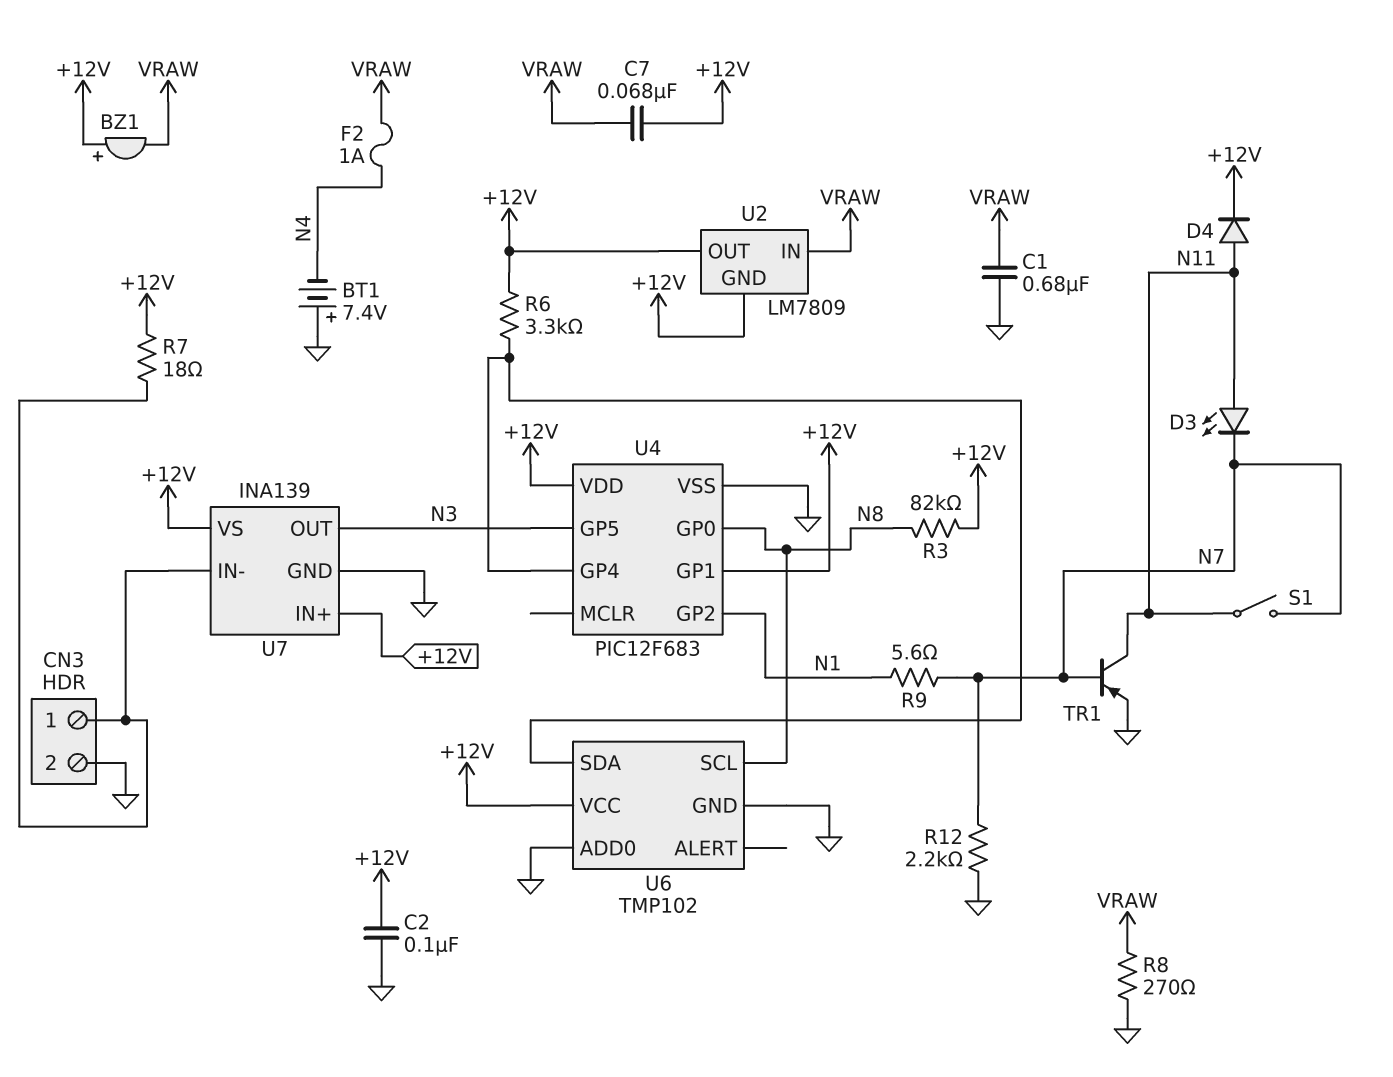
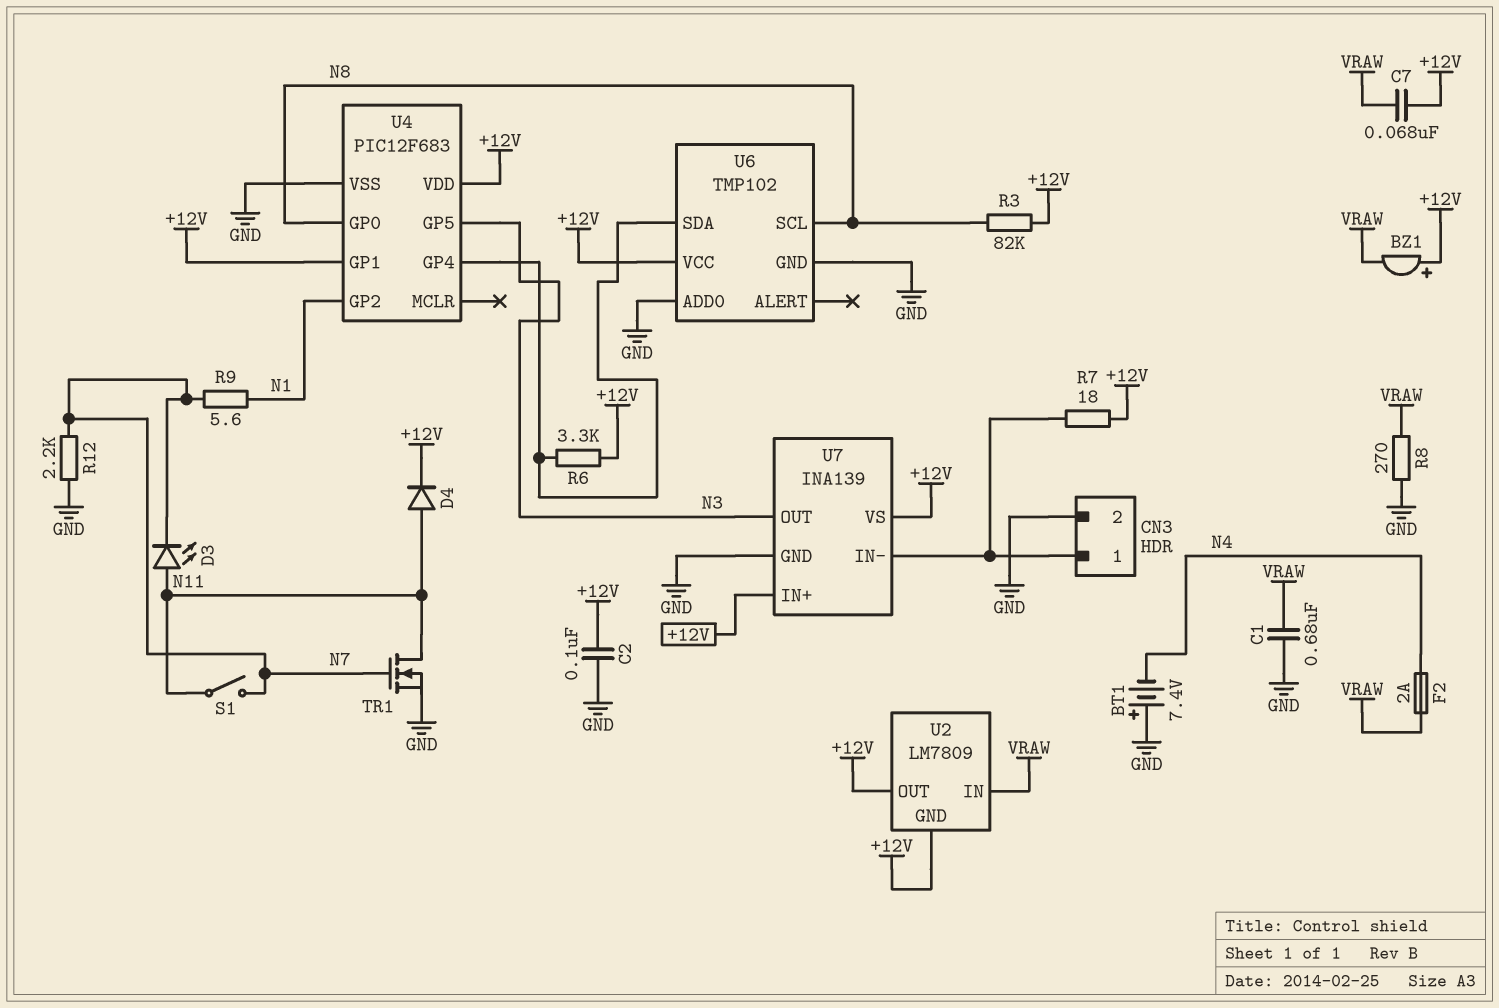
F2: 1A (N4, VRAW) -> 2A (N4, VRAW)
TR1: PNP (B N7, C N11, E GND) -> NMOS (G N7, D N11, S GND)

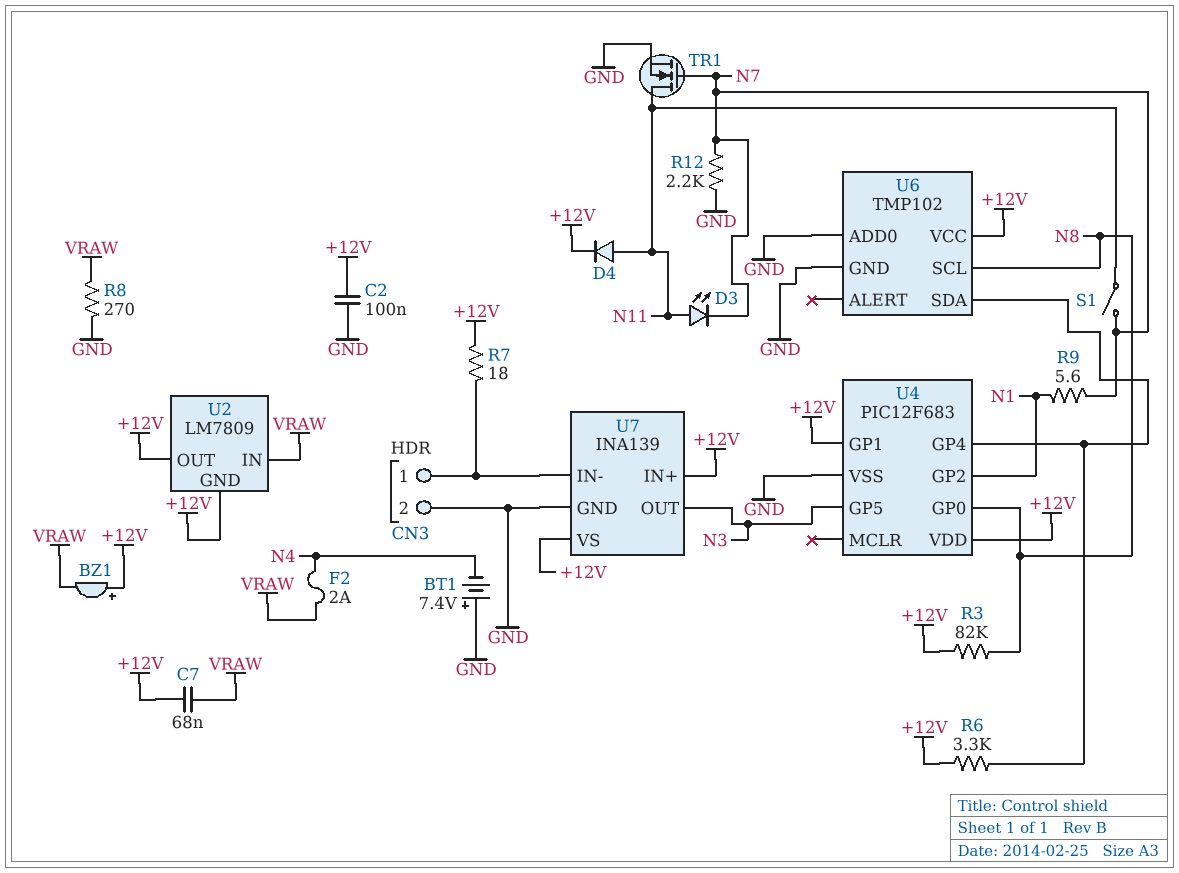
C1: 680nF (GND, VRAW) -> none

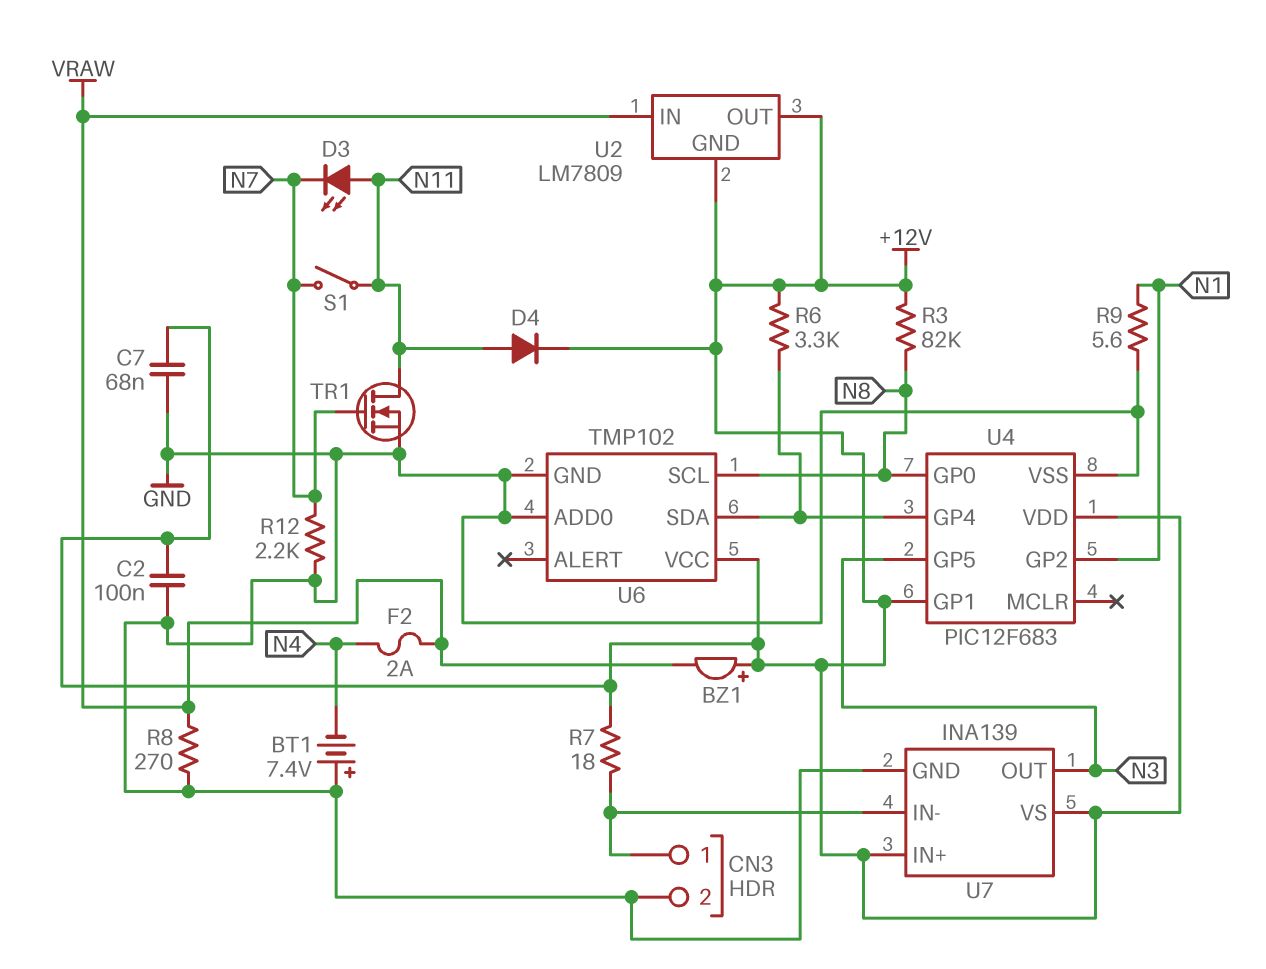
C7: 68nF (+12V, VRAW) -> 68nF (+12V, GND)
R9: 5.6 (N1, N7) -> 5.6 (GND, N1)

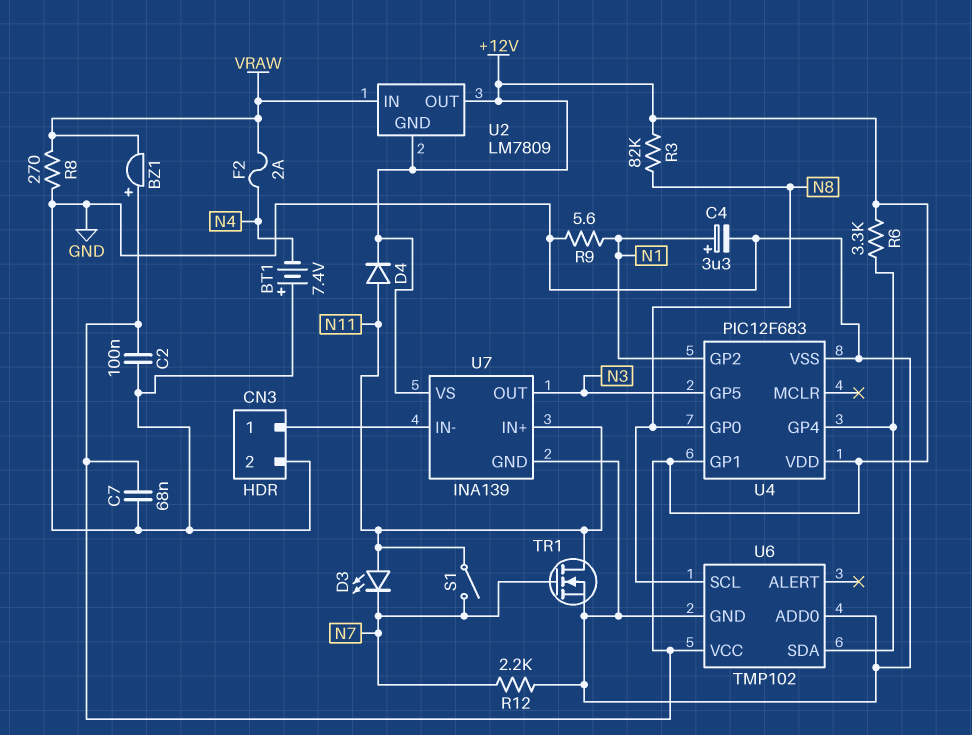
C4: none -> 3.3uF (plus N1, minus GND)
R7: 18 (+12V, CN3/1) -> none
U7 pin IN+: +12V -> N11

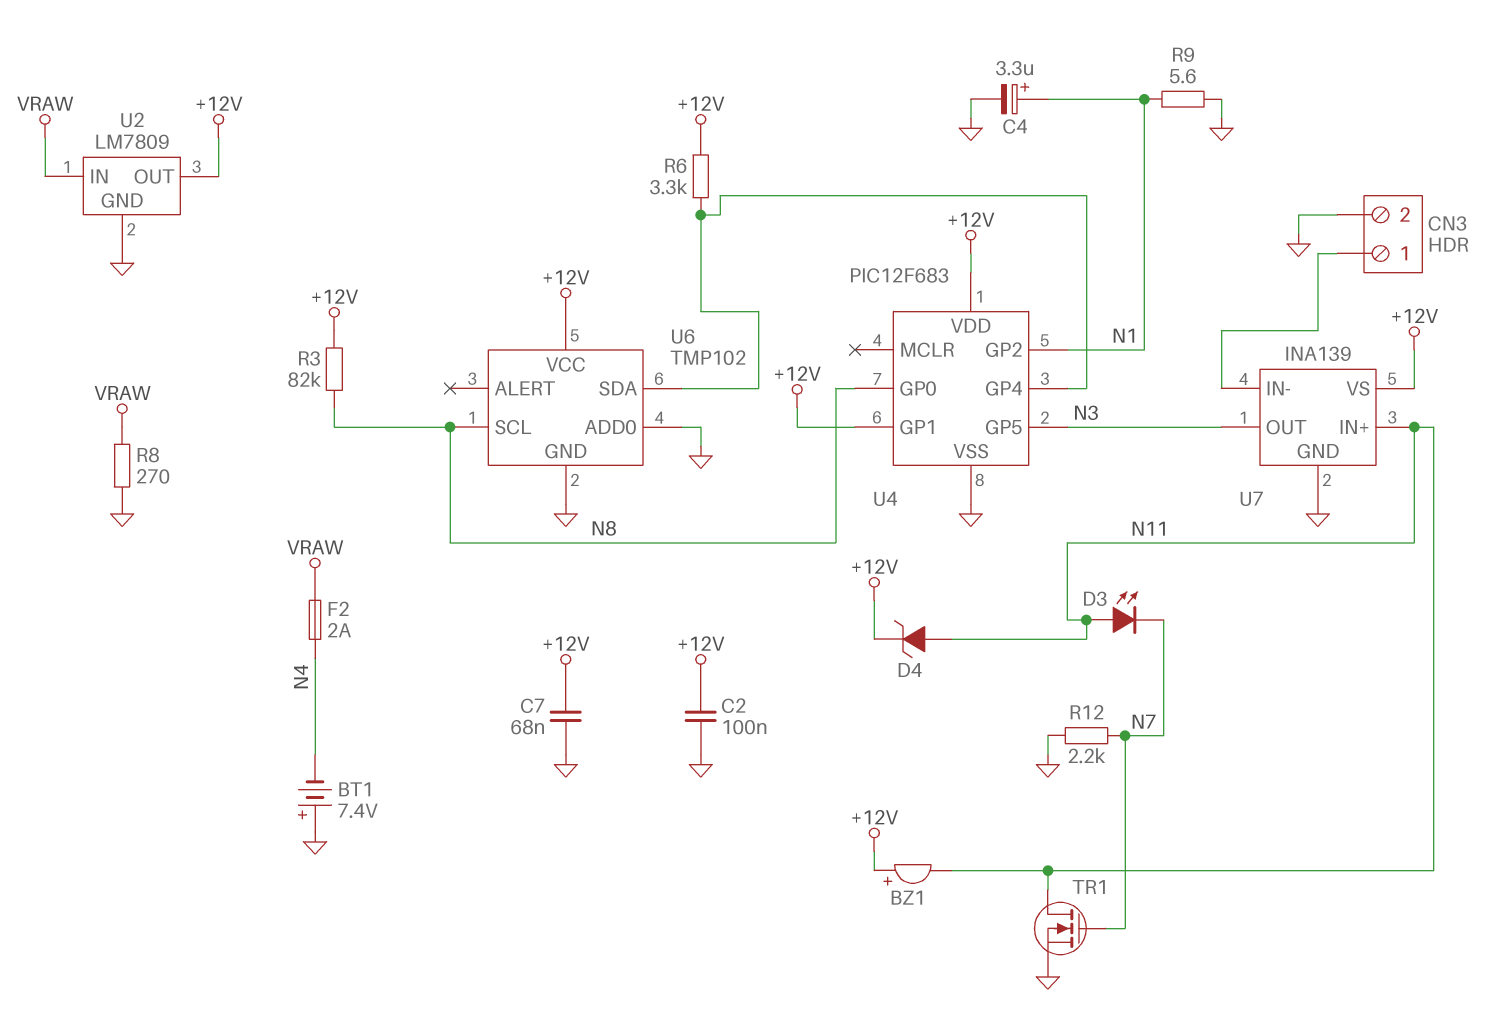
BZ1: buzzer (plus +12V, minus VRAW) -> buzzer (plus +12V, minus N11)
D4: diode (A N11, K +12V) -> zener (A N11, K +12V)
S1: switch (N7, N11) -> none
U2 pin GND: +12V -> GND

